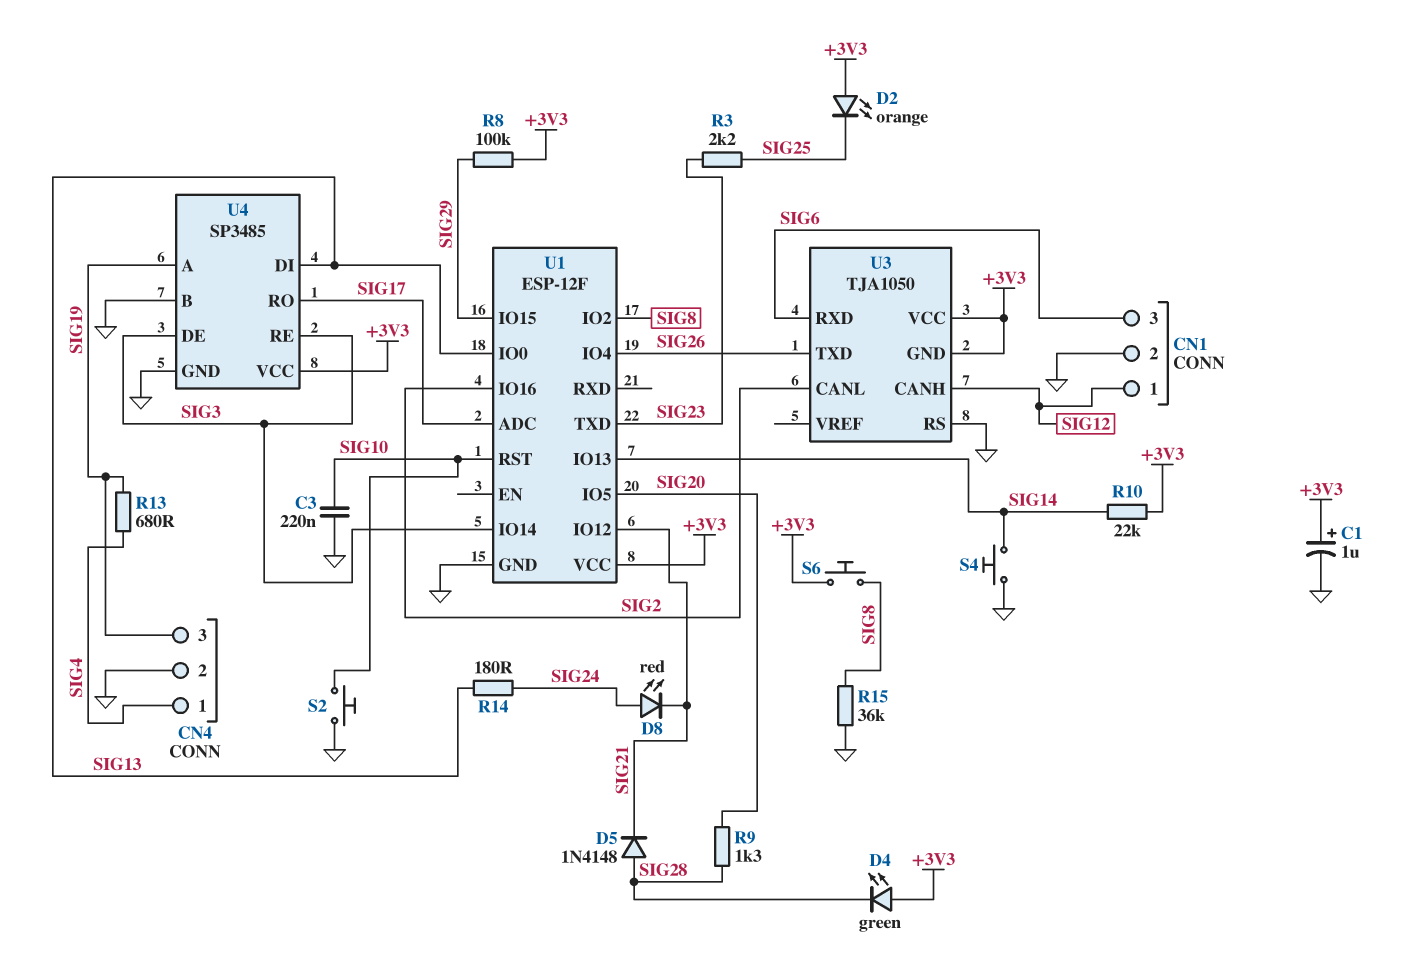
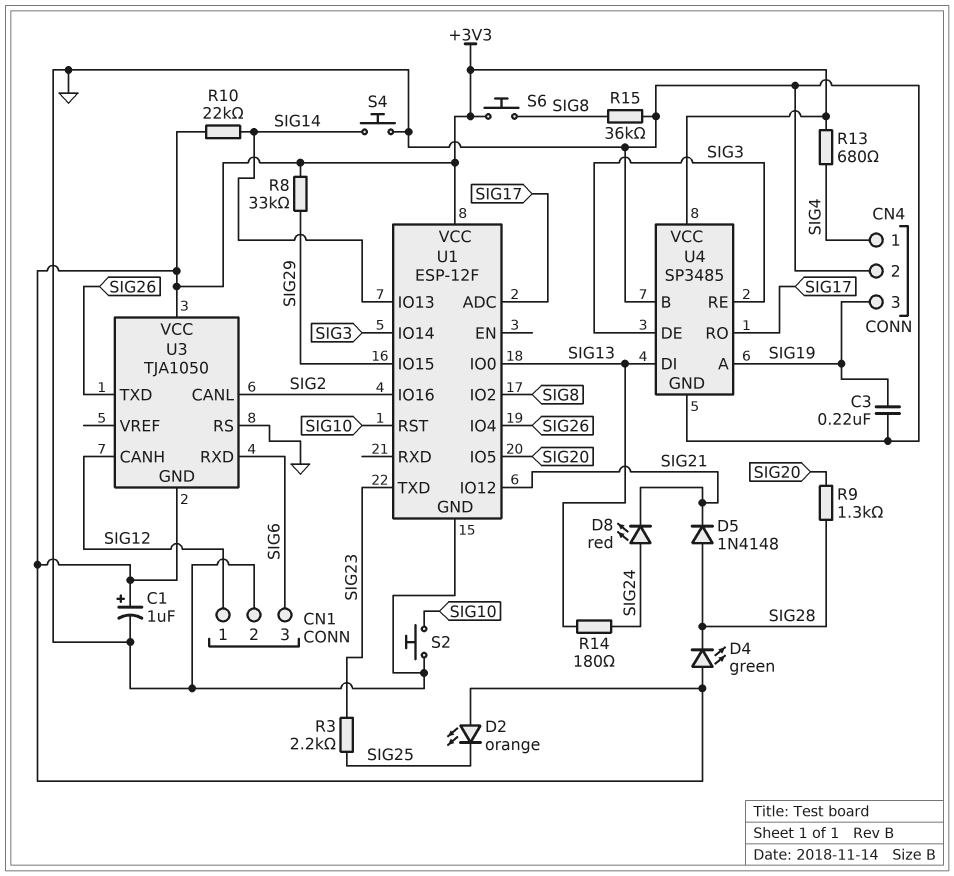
C3: 220nF (GND, SIG10) -> 220nF (GND, SIG19)
R8: 100k (+3V3, SIG29) -> 33k (+3V3, SIG29)
R13: 680 (SIG4, SIG19) -> 680 (+3V3, SIG4)

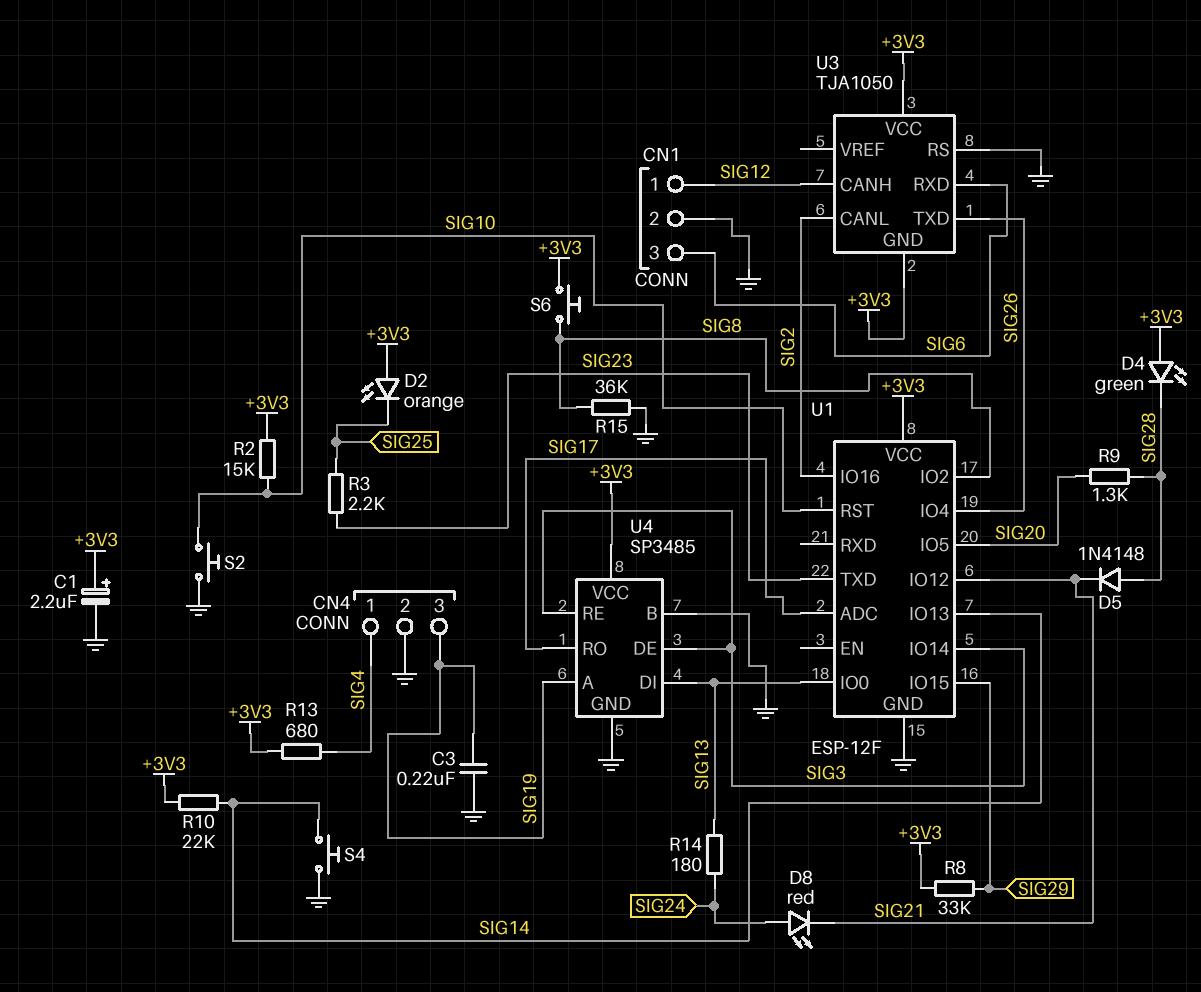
C1: 1uF (plus +3V3, minus GND) -> 2.2uF (plus +3V3, minus GND)
R2: none -> 15k (+3V3, SIG10)

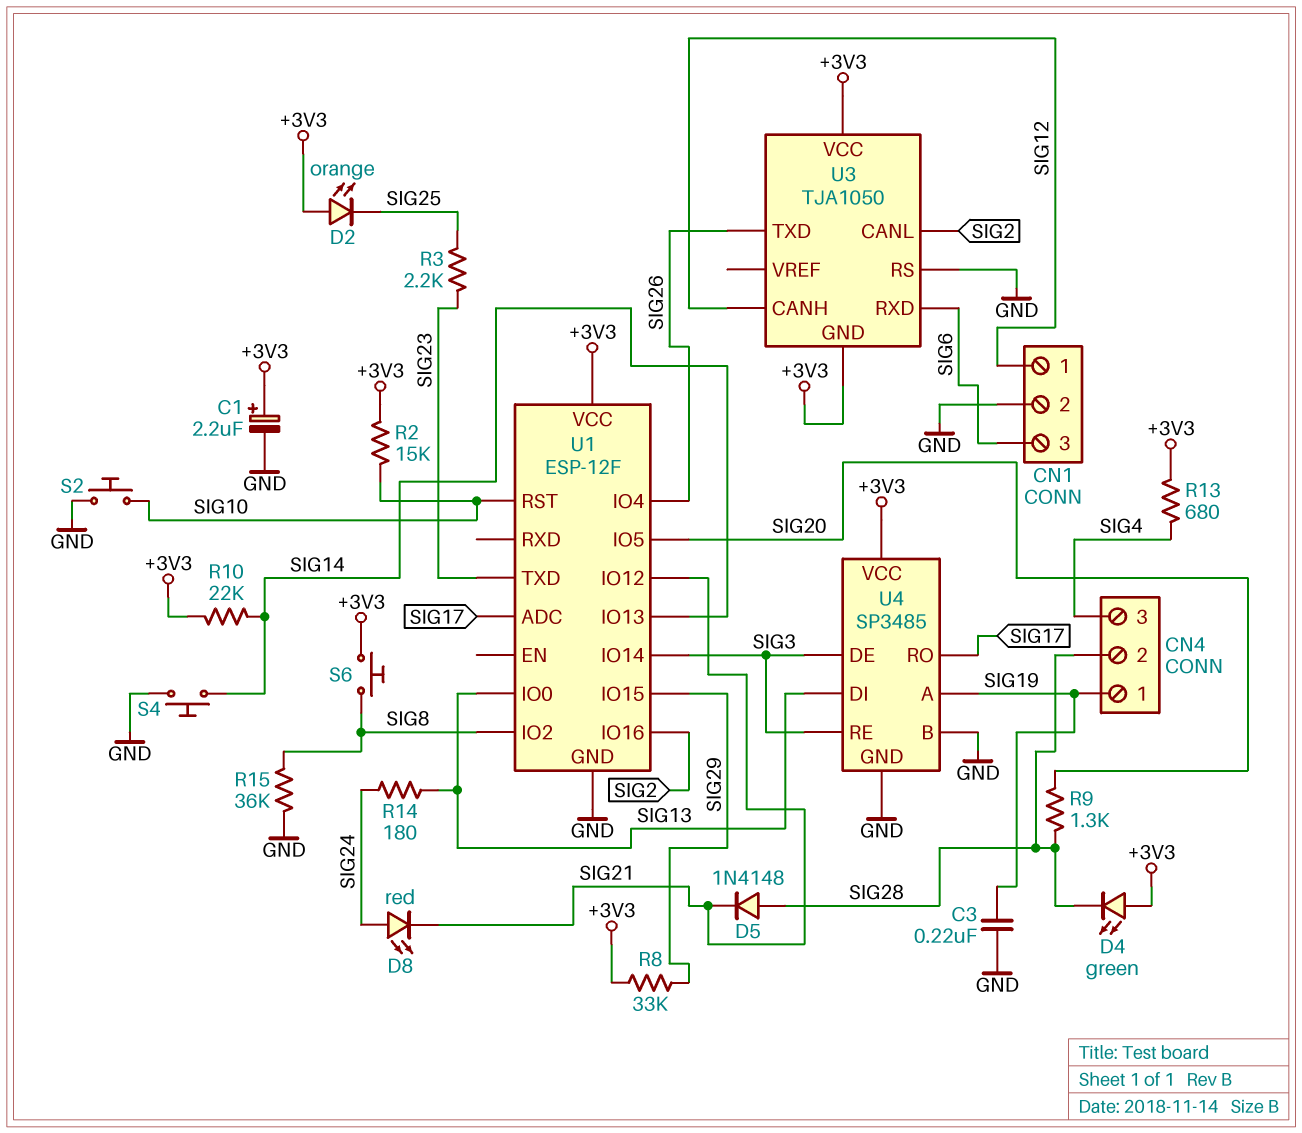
CN4 pin 1: SIG4 -> SIG19
CN4 pin 2: GND -> SIG28
CN4 pin 3: SIG19 -> SIG4

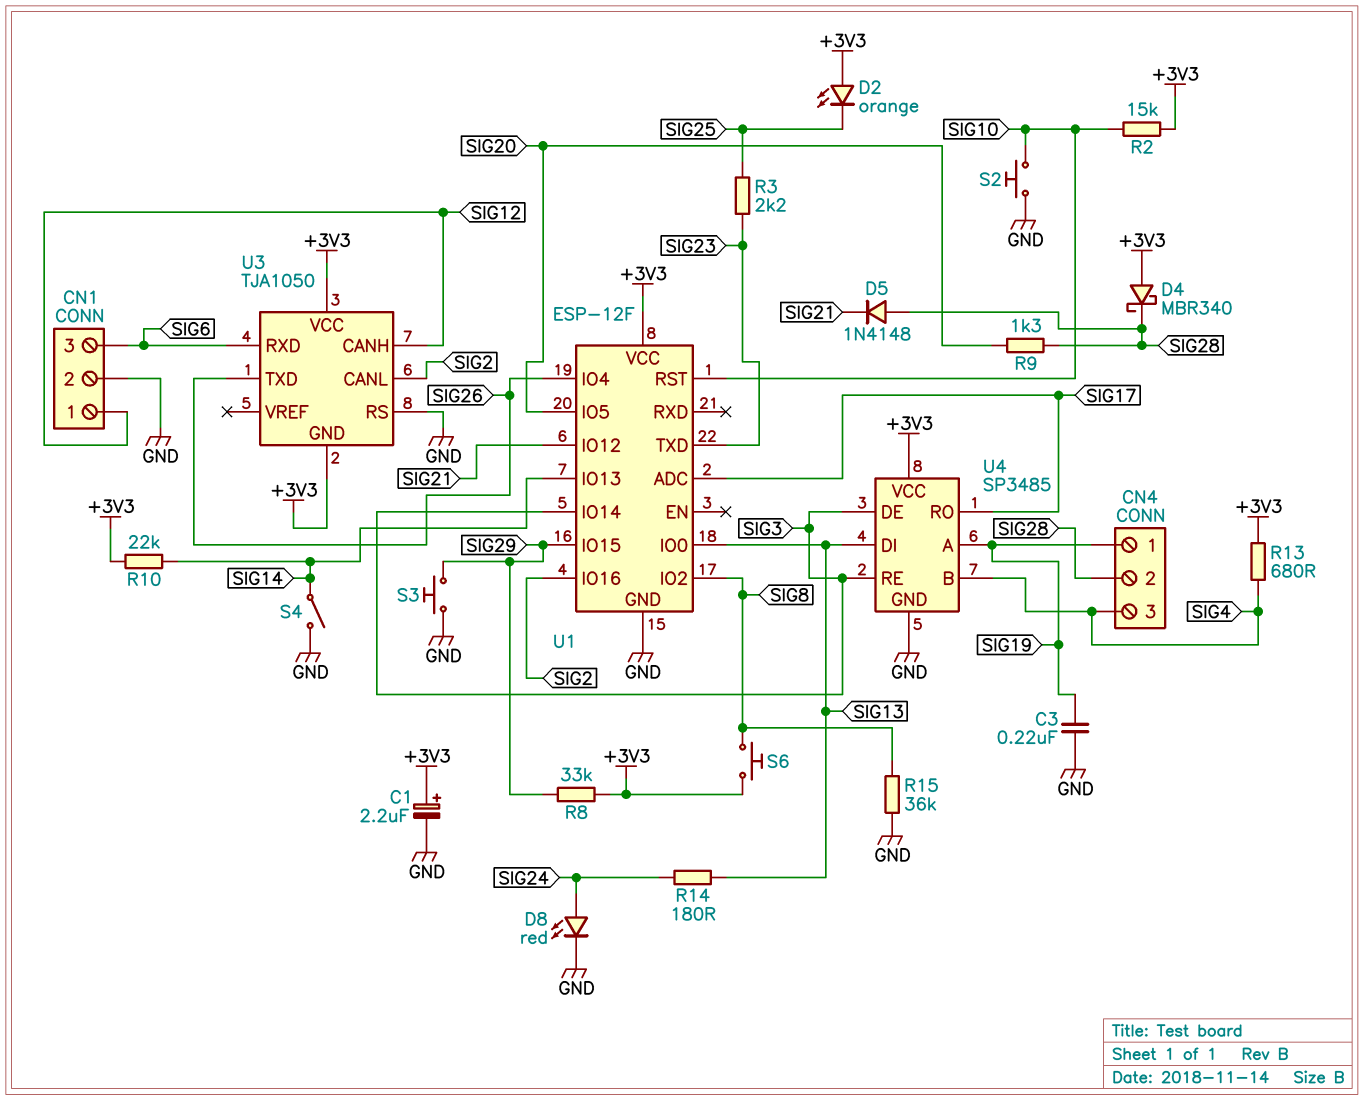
D4: LED green (A +3V3, K SIG28) -> schottky MBR340 (A +3V3, K SIG28)
D8: LED red (A SIG24, K SIG21) -> LED red (A SIG24, K GND)
S3: none -> button (GND, SIG29)
S4: button (GND, SIG14) -> switch (GND, SIG14)
U4 pin B: GND -> SIG4

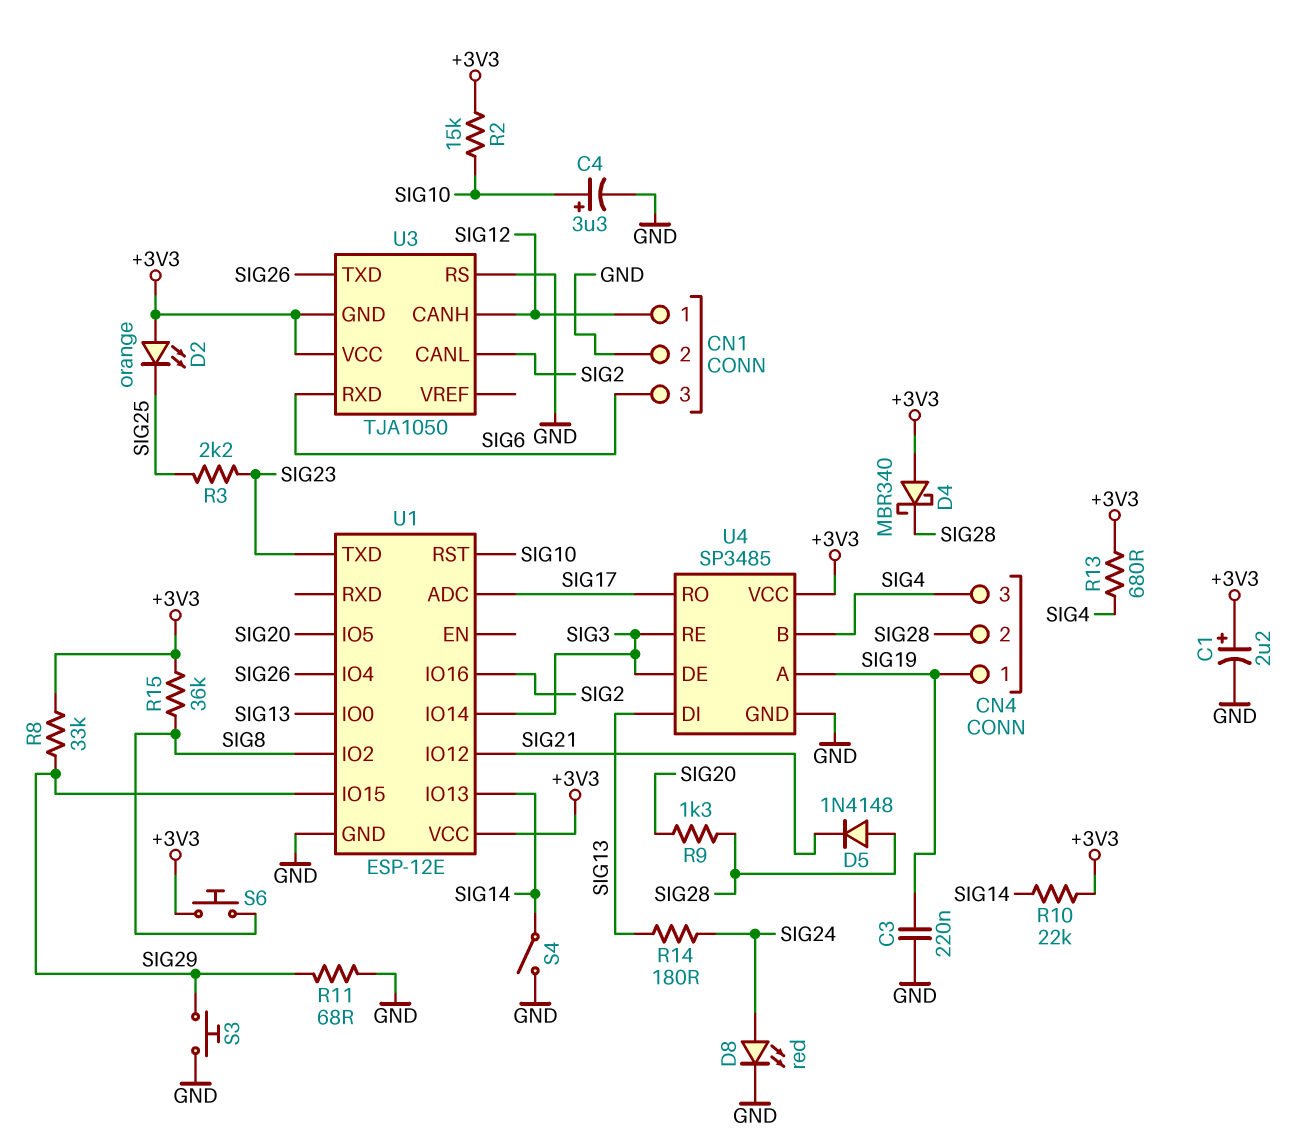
C4: none -> 3.3uF (plus SIG10, minus GND)
R11: none -> 68 (GND, SIG29)
R15: 36k (GND, SIG8) -> 36k (+3V3, SIG8)
S2: button (GND, SIG10) -> none
U1: ESP-12F -> ESP-12E

